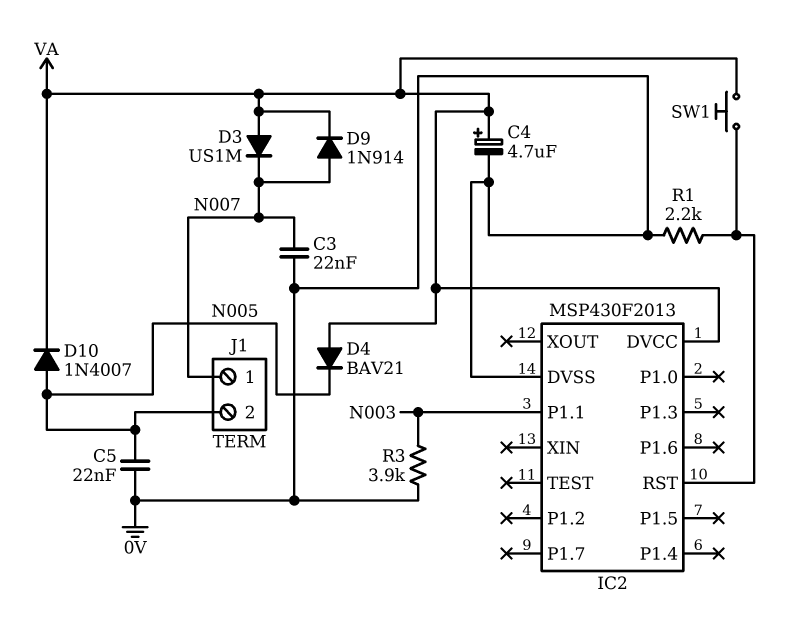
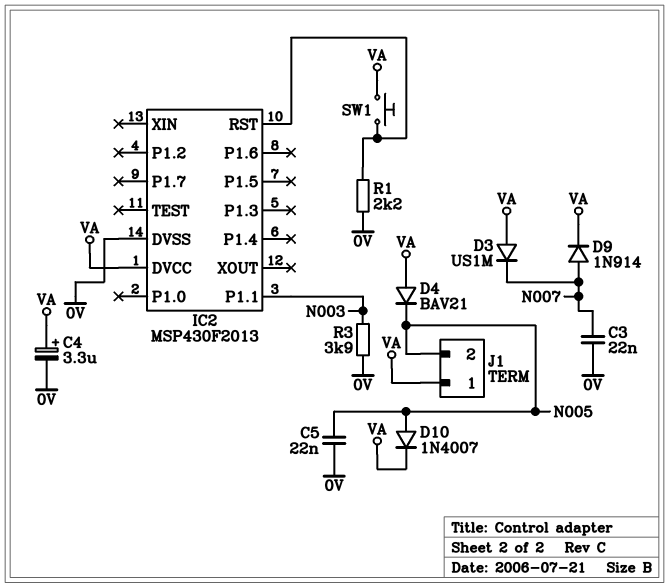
C4: 4.7uF (plus VA, minus 0V) -> 3.3uF (plus VA, minus 0V)
J1 pin 1: N007 -> VA

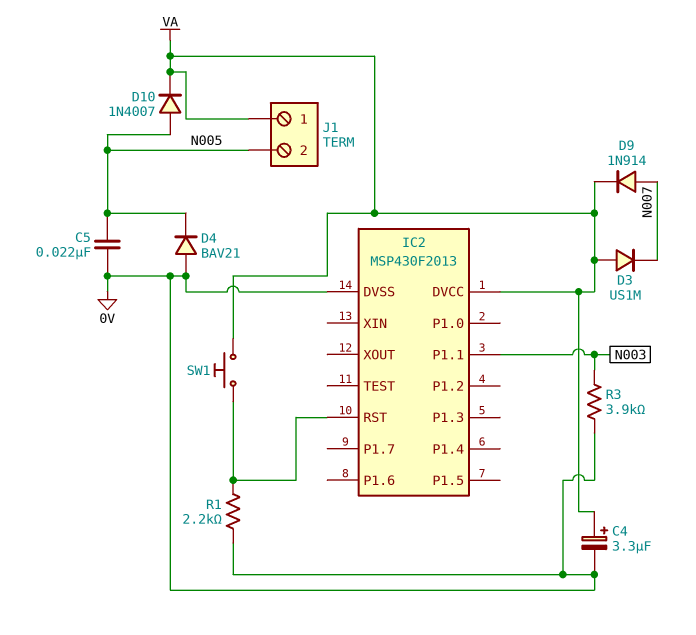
C3: 22nF (0V, N007) -> none
D4: diode BAV21 (A VA, K N005) -> diode BAV21 (A 0V, K N005)

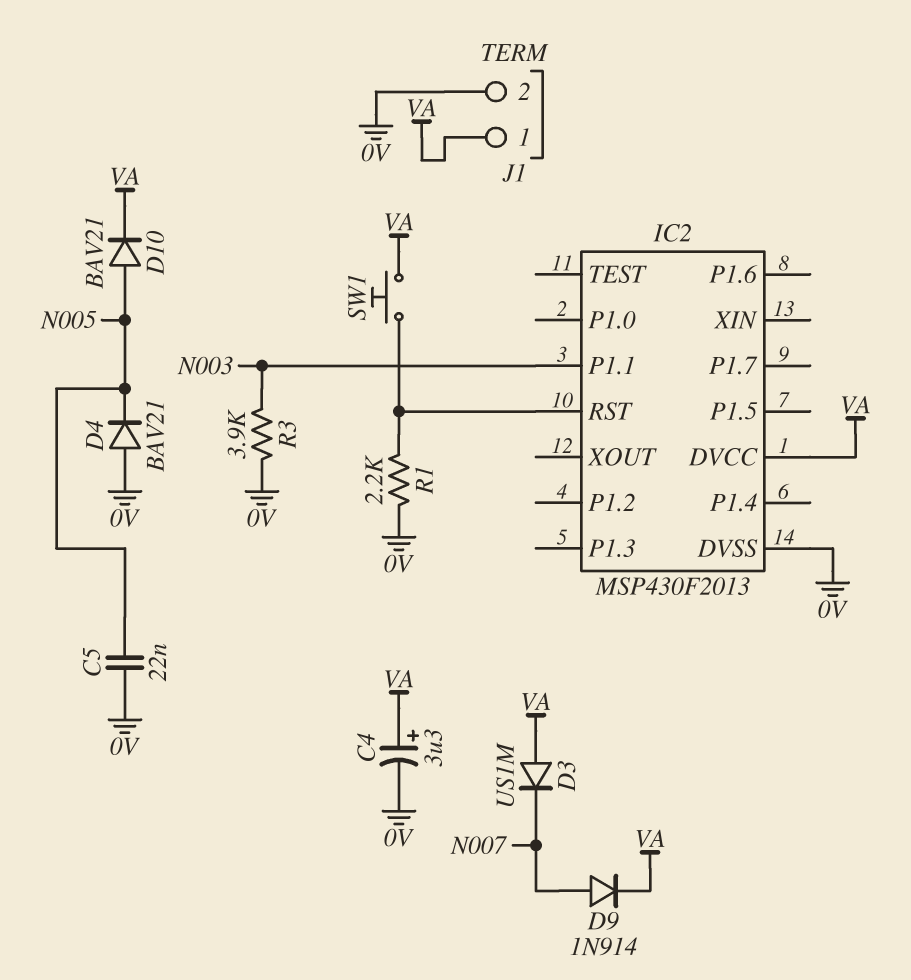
D10: diode 1N4007 (A N005, K VA) -> diode BAV21 (A N005, K VA)
J1 pin 2: N005 -> 0V

